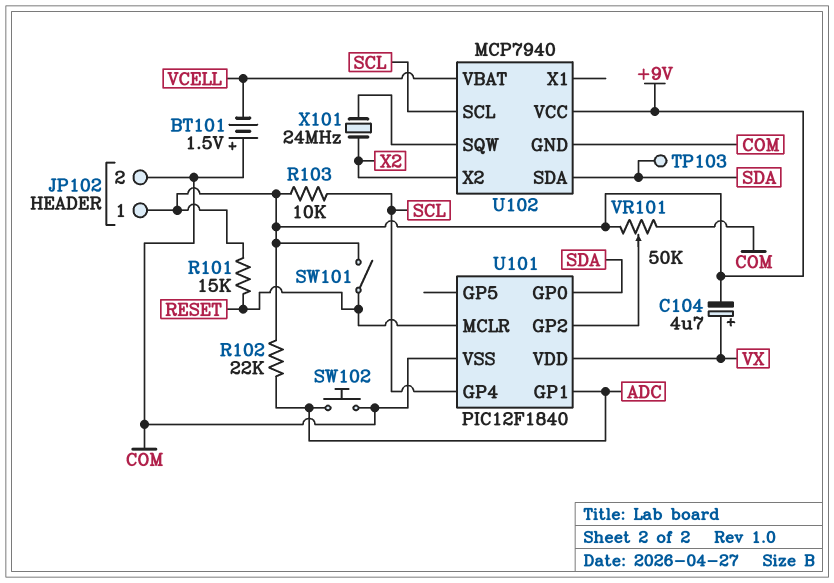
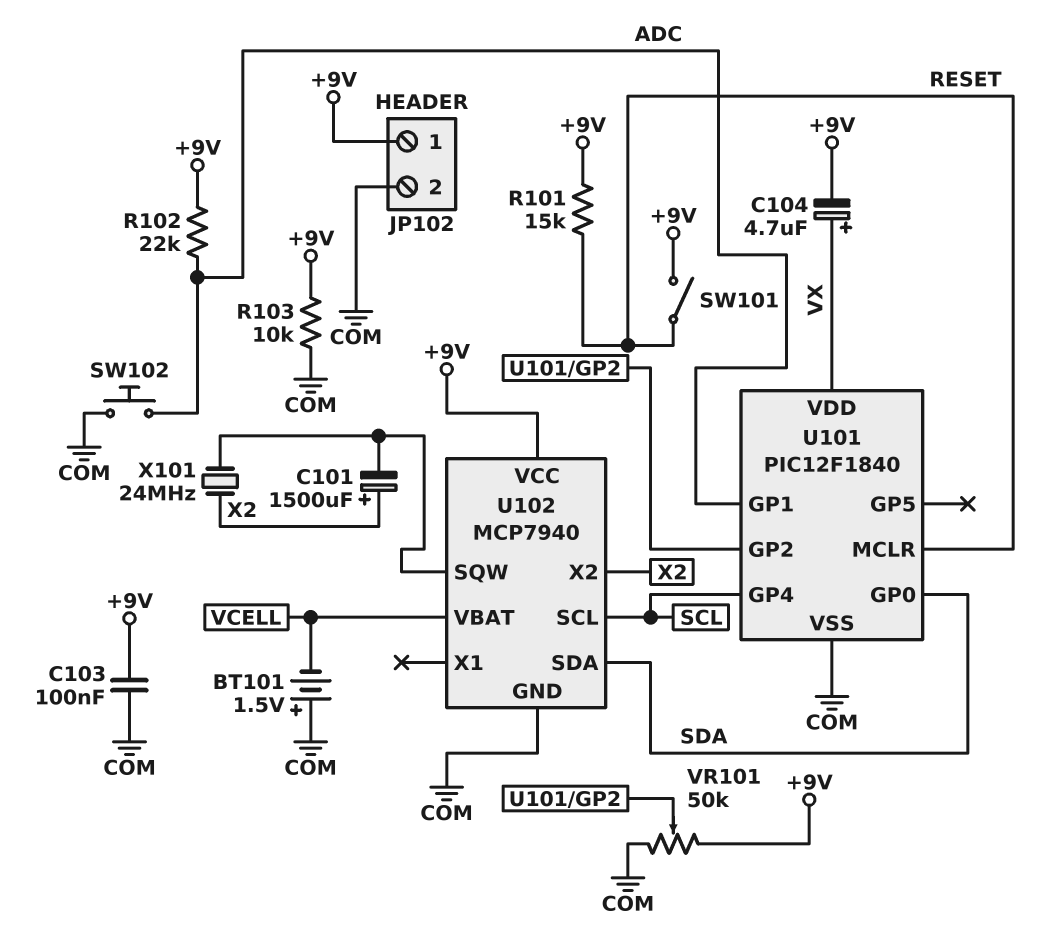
C101: none -> 1500uF (plus X2, minus U102/SQW)
C103: none -> 100nF (+9V, COM)
R103: 10k (+9V, SCL) -> 10k (+9V, COM)
TP103: test point (SDA) -> none

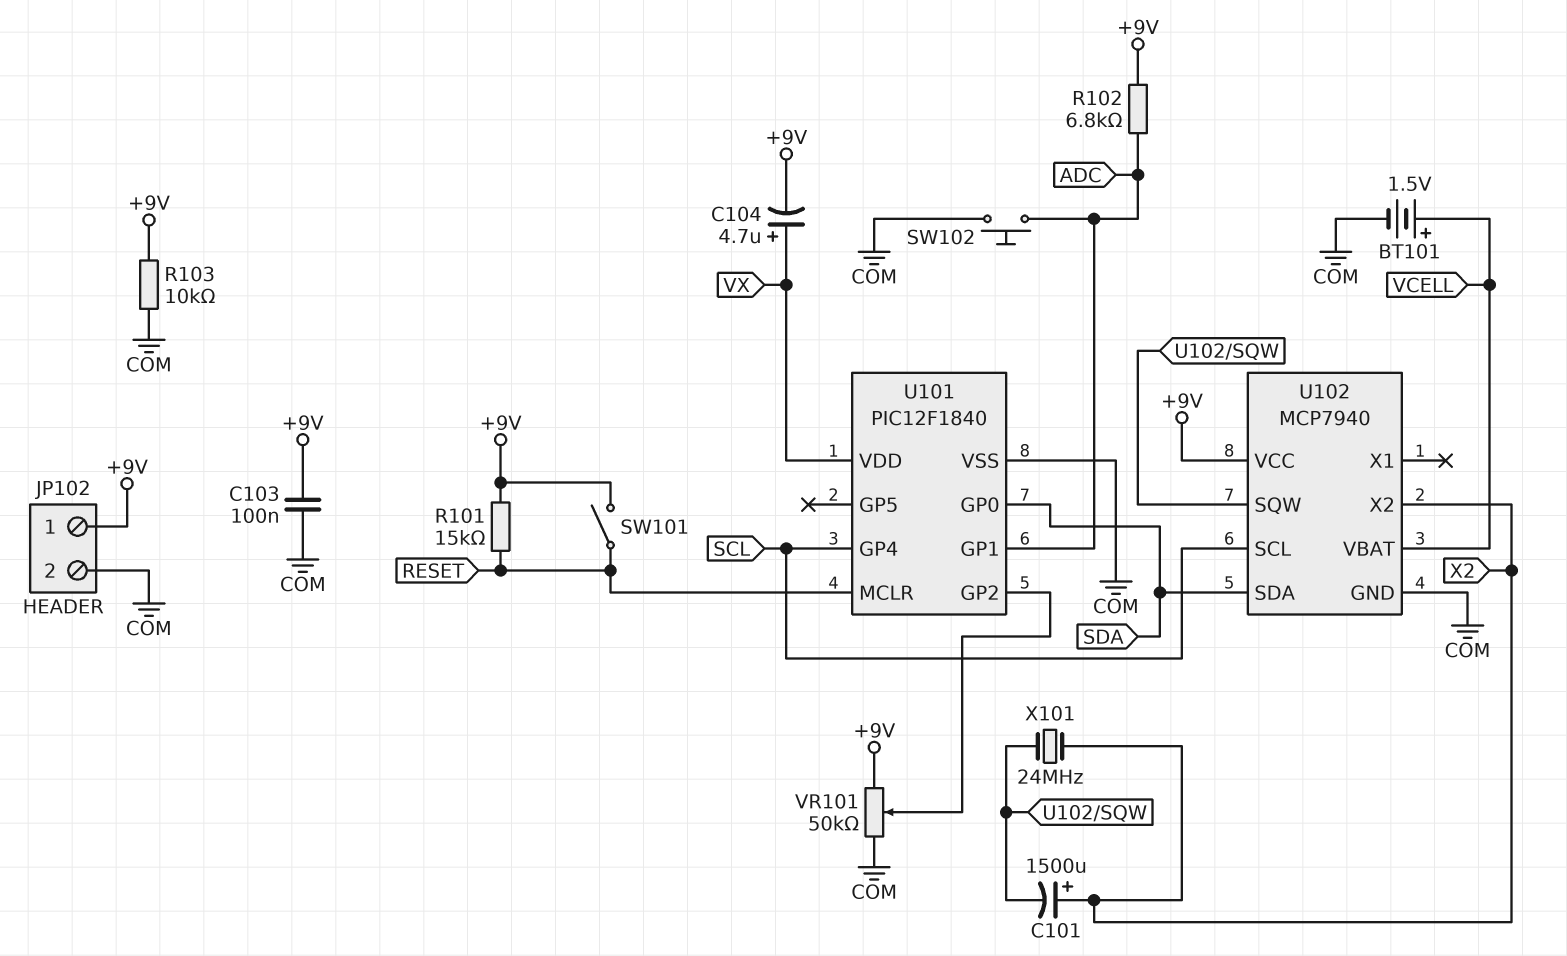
BT101: 1.5V (plus COM, minus VCELL) -> 1.5V (plus VCELL, minus COM)
R102: 22k (+9V, ADC) -> 6.8k (+9V, ADC)

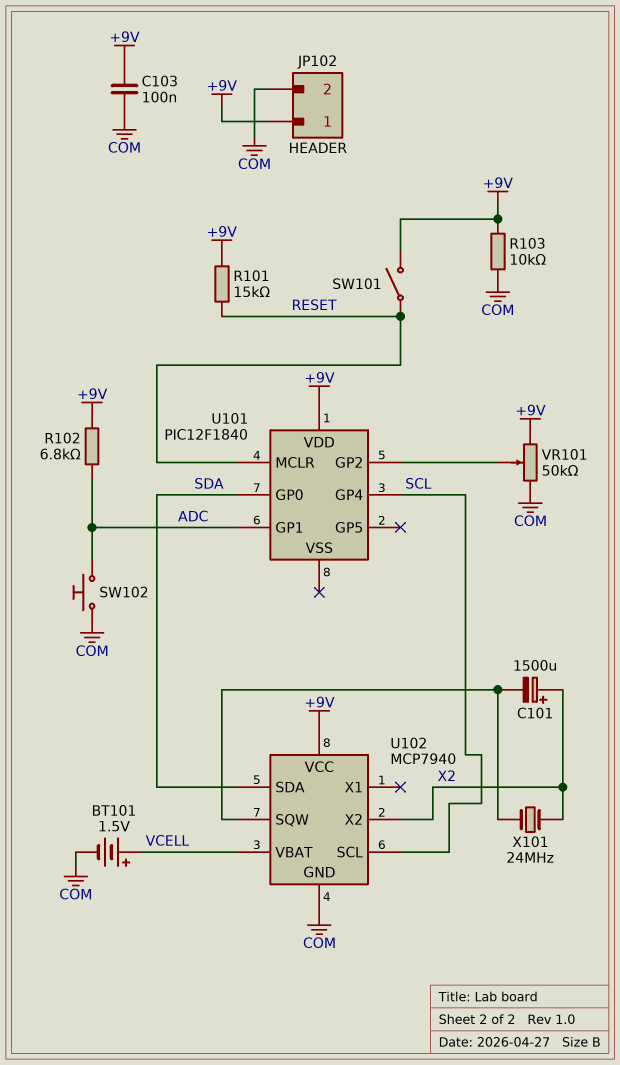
C104: 4.7uF (plus VX, minus +9V) -> none
U101 pin VDD: VX -> +9V
U101 pin VSS: COM -> none

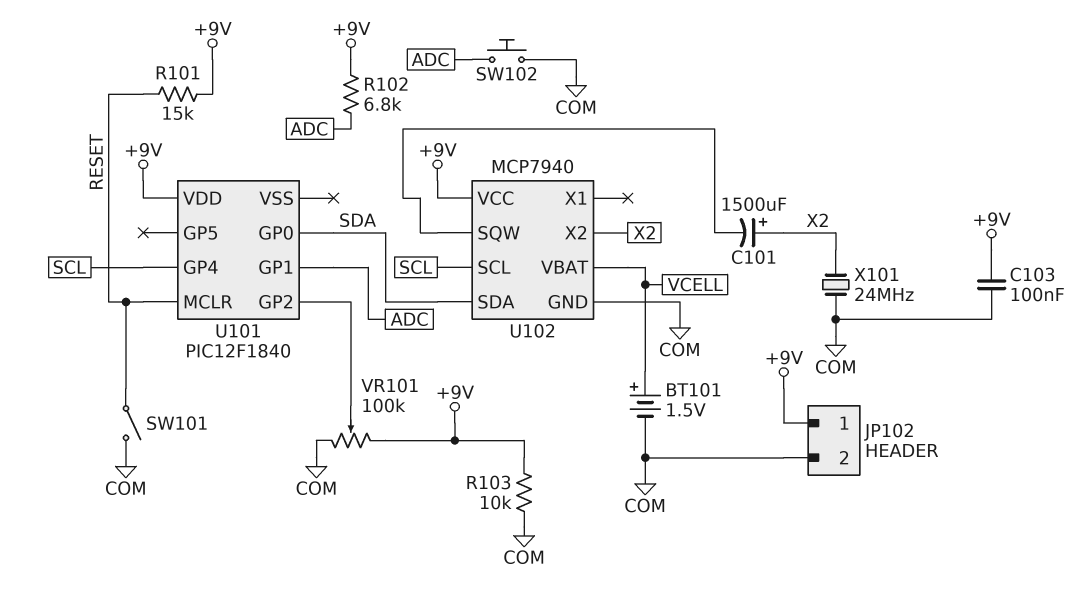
SW101: switch (+9V, RESET) -> switch (COM, RESET)
VR101: 50k (+9V, COM, wiper U101/GP2) -> 100k (+9V, COM, wiper U101/GP2)
X101: 24MHz (U102/SQW, X2) -> 24MHz (COM, X2)

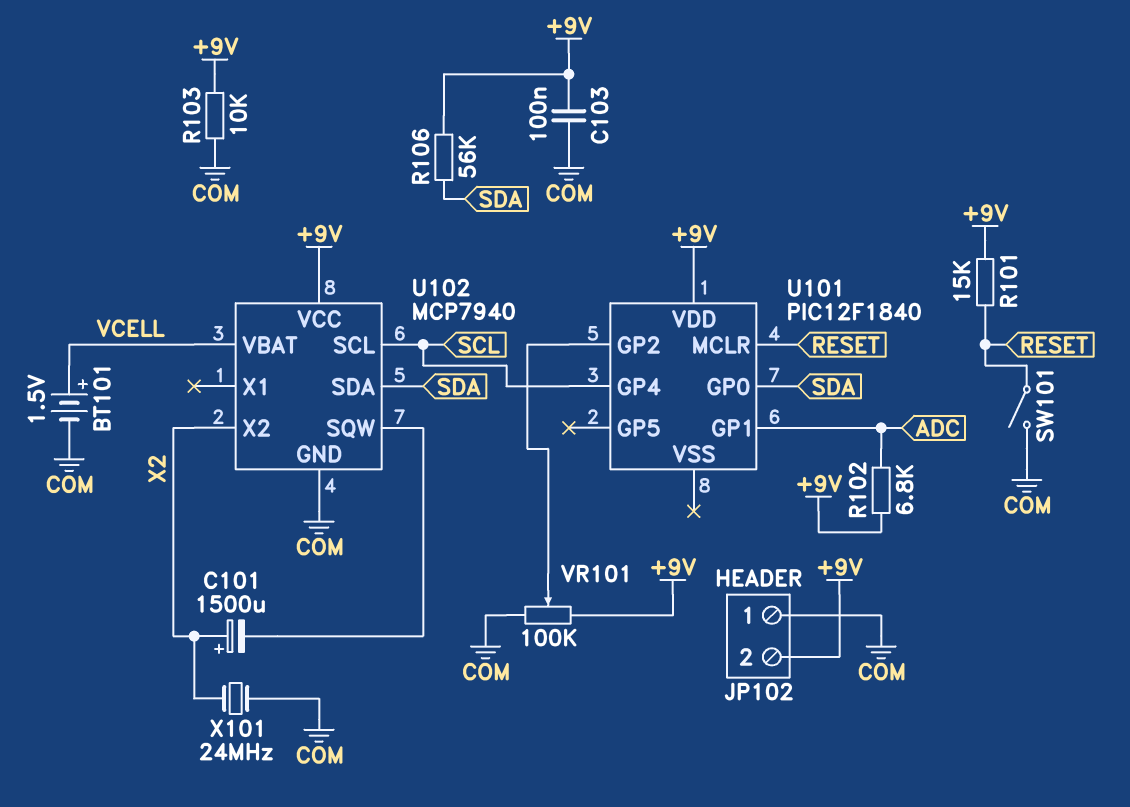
JP102 pin 1: +9V -> COM
JP102 pin 2: COM -> +9V
R106: none -> 56k (+9V, SDA)
SW102: button (ADC, COM) -> none

